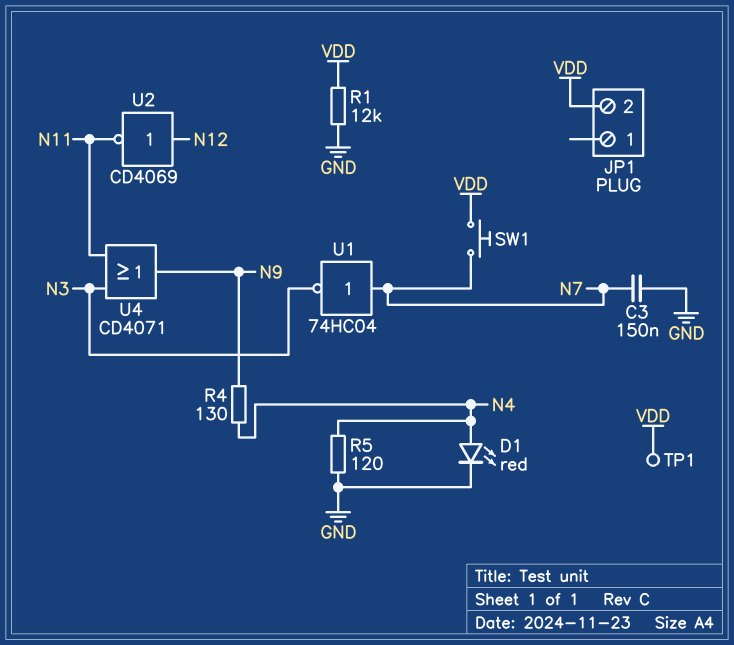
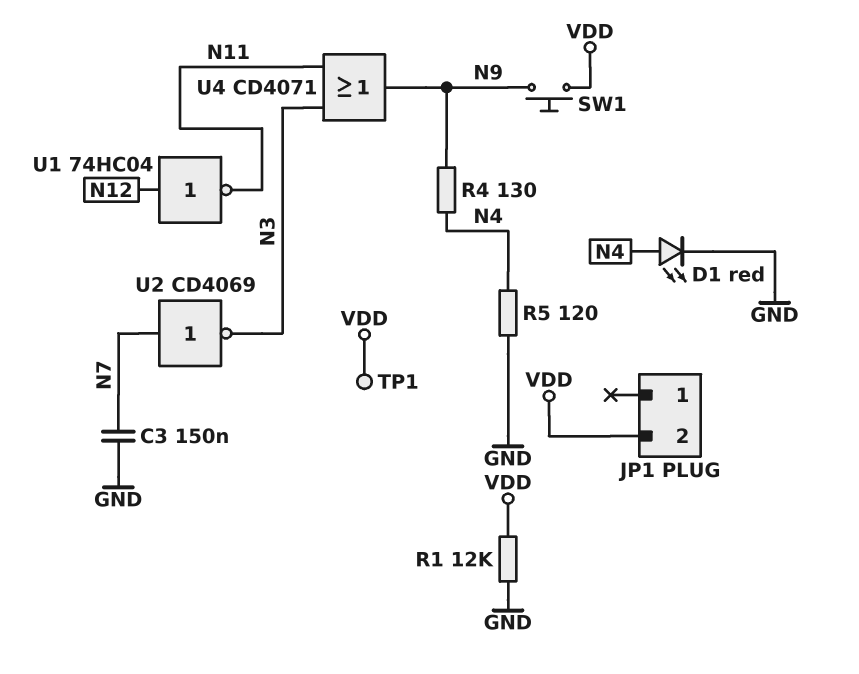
SW1: button (N7, VDD) -> button (N9, VDD)
U1: NOT 74HC04 (in N7, out N3) -> NOT 74HC04 (in N12, out N11)
U2: NOT CD4069 (in N12, out N11) -> NOT CD4069 (in N7, out N3)

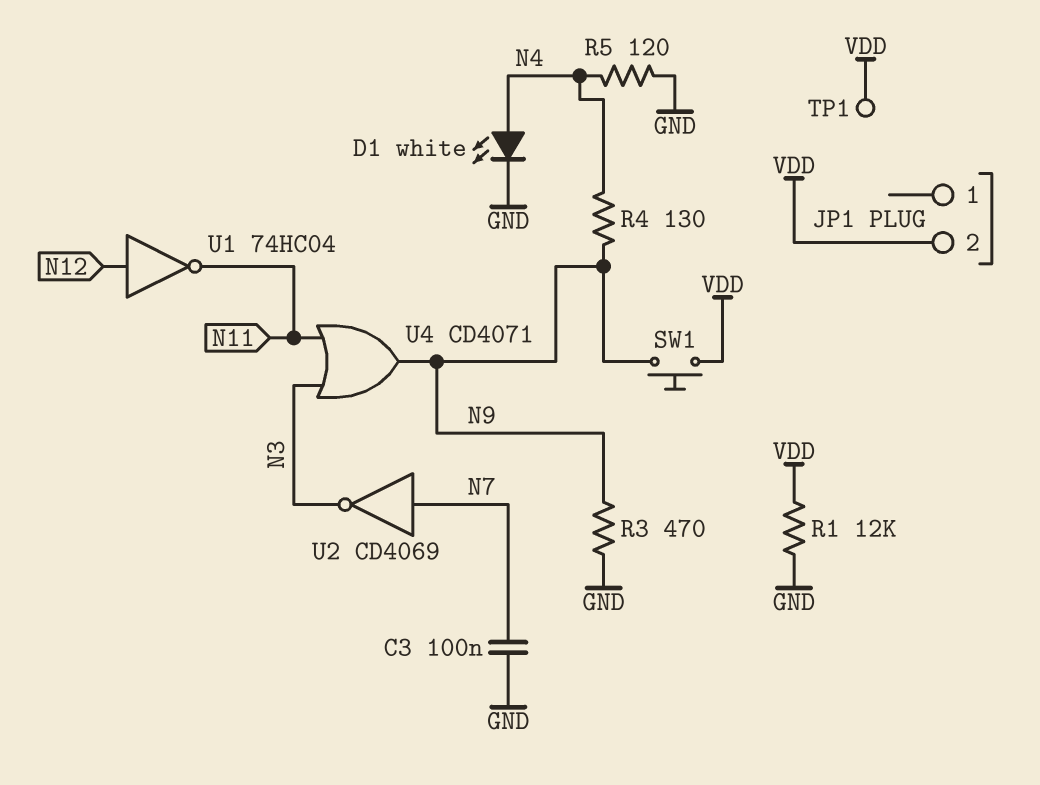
C3: 150nF (GND, N7) -> 100nF (GND, N7)
D1: LED red (A N4, K GND) -> LED white (A N4, K GND)
R3: none -> 470 (GND, N9)

